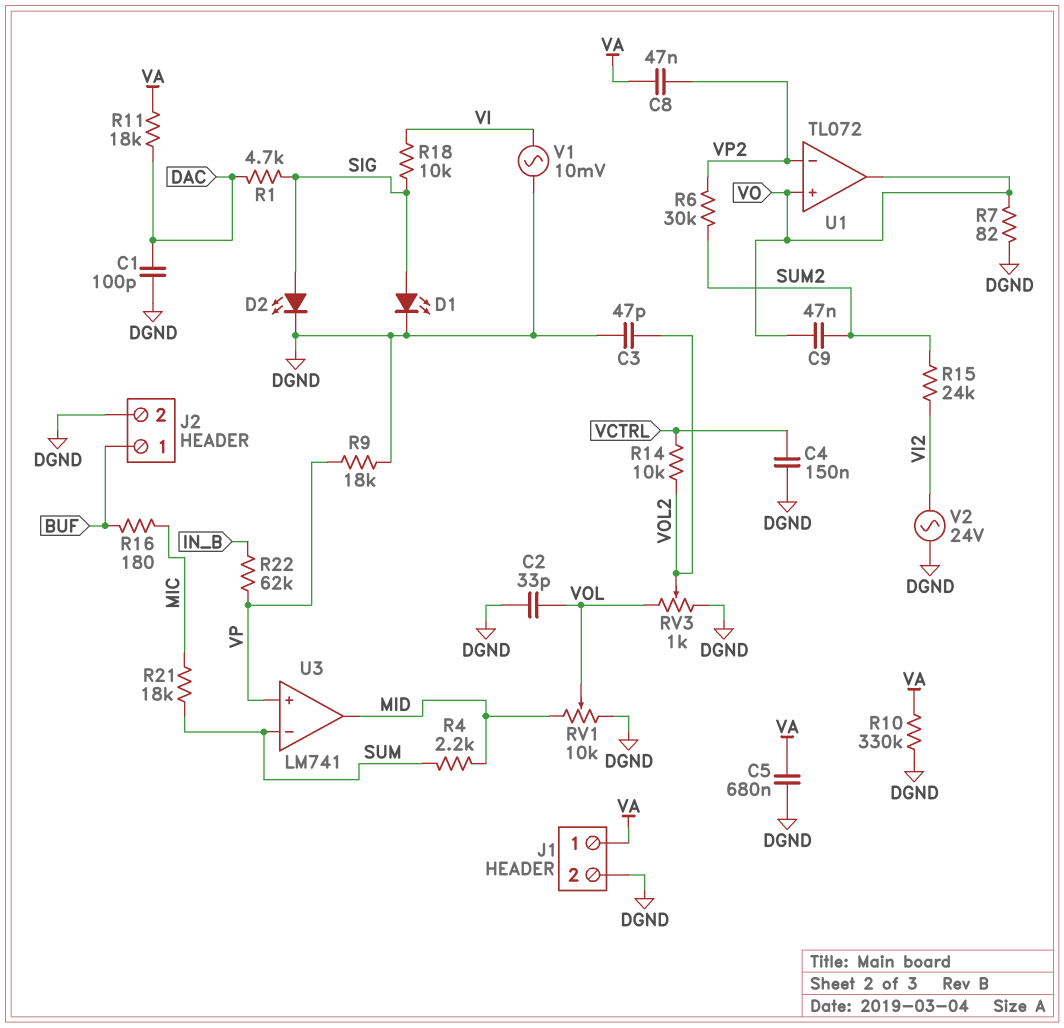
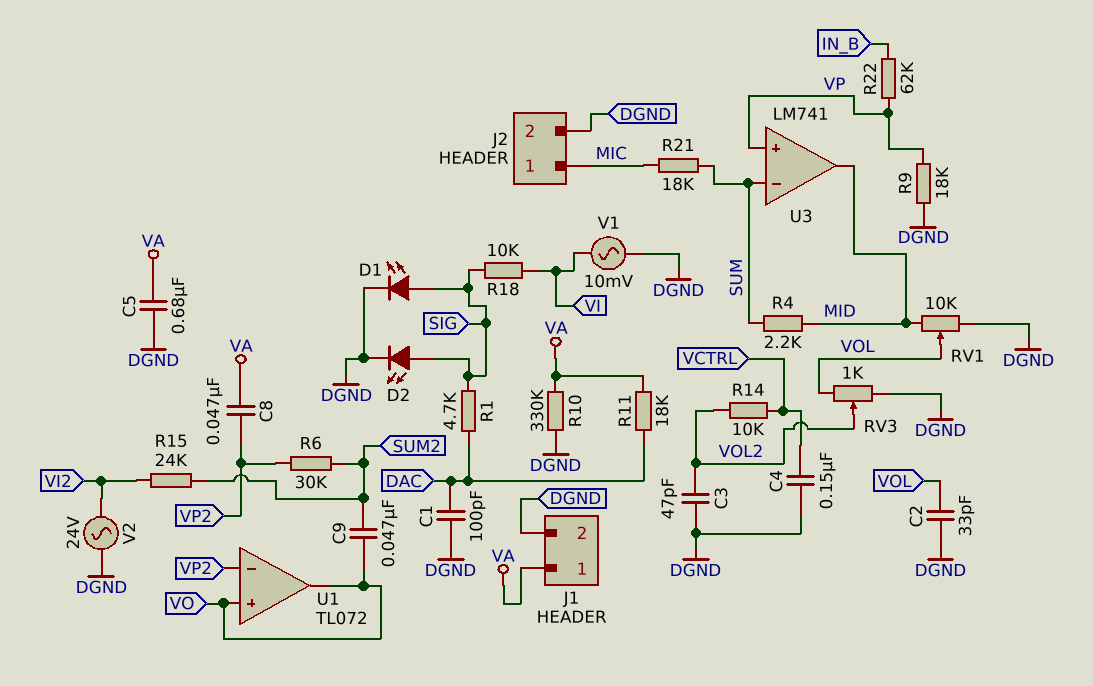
J2 pin 1: BUF -> MIC
R7: 82 (DGND, VO) -> none
R16: 180 (BUF, MIC) -> none

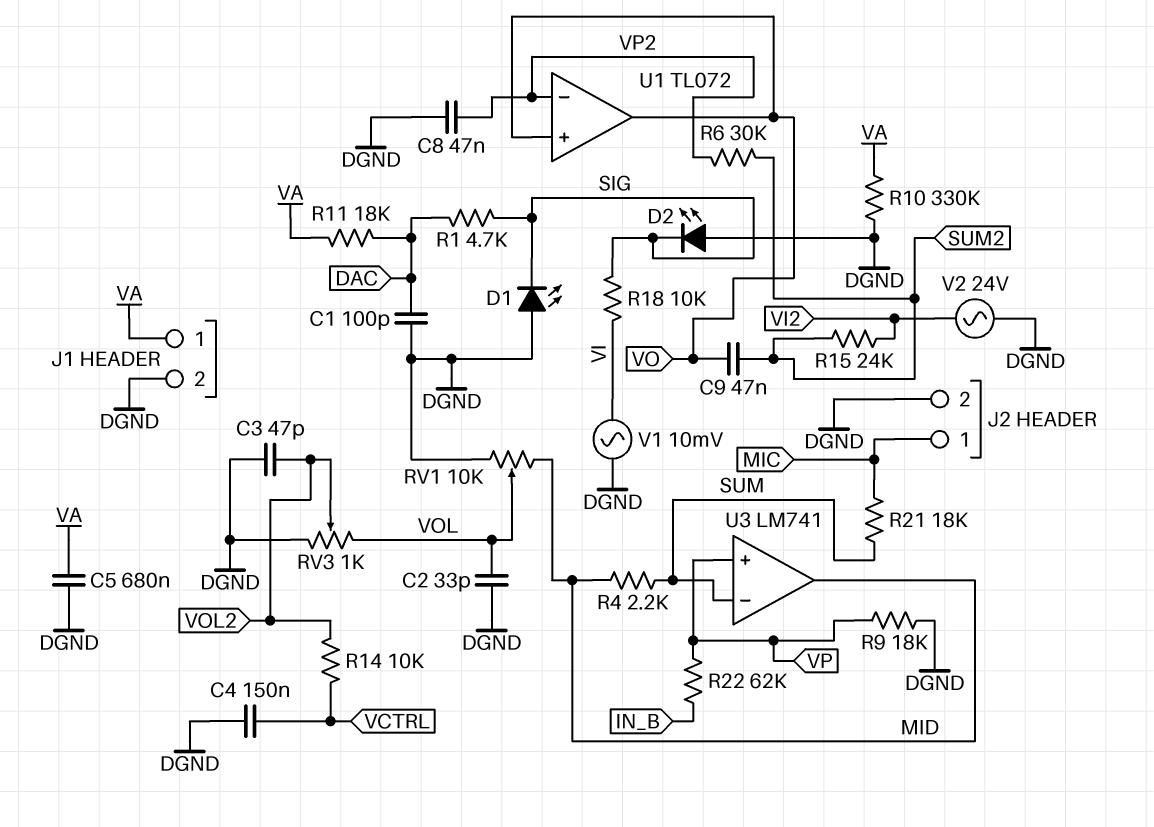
C8: 47nF (VA, VP2) -> 47nF (DGND, VP2)
D1: LED (A SIG, K DGND) -> LED (A DGND, K SIG)
D2: LED (A SIG, K DGND) -> LED (A DGND, K SIG)

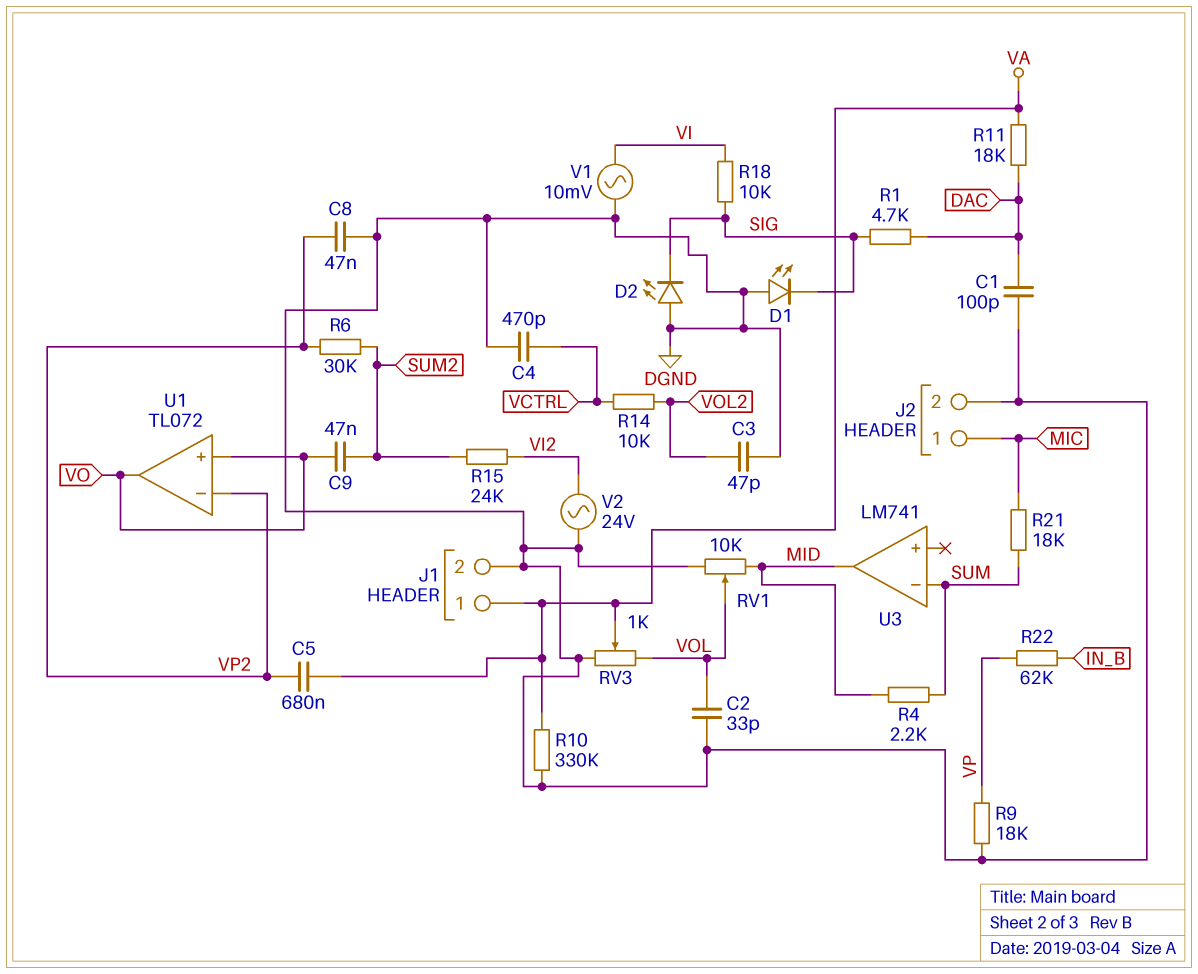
C4: 150nF (DGND, VCTRL) -> 470pF (DGND, VCTRL)
C5: 680nF (DGND, VA) -> 680nF (VA, VP2)
RV3: 1k (DGND, VOL, wiper VOL2) -> 1k (DGND, VOL, wiper VA)
U3 pin in+: VP -> none

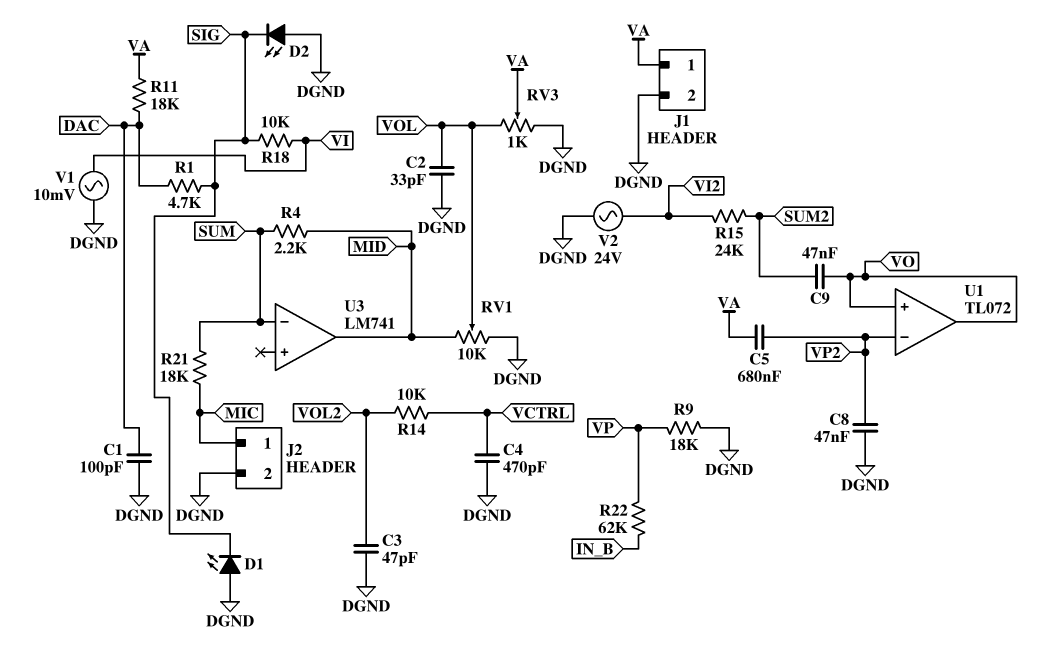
R6: 30k (SUM2, VP2) -> none
R10: 330k (DGND, VA) -> none

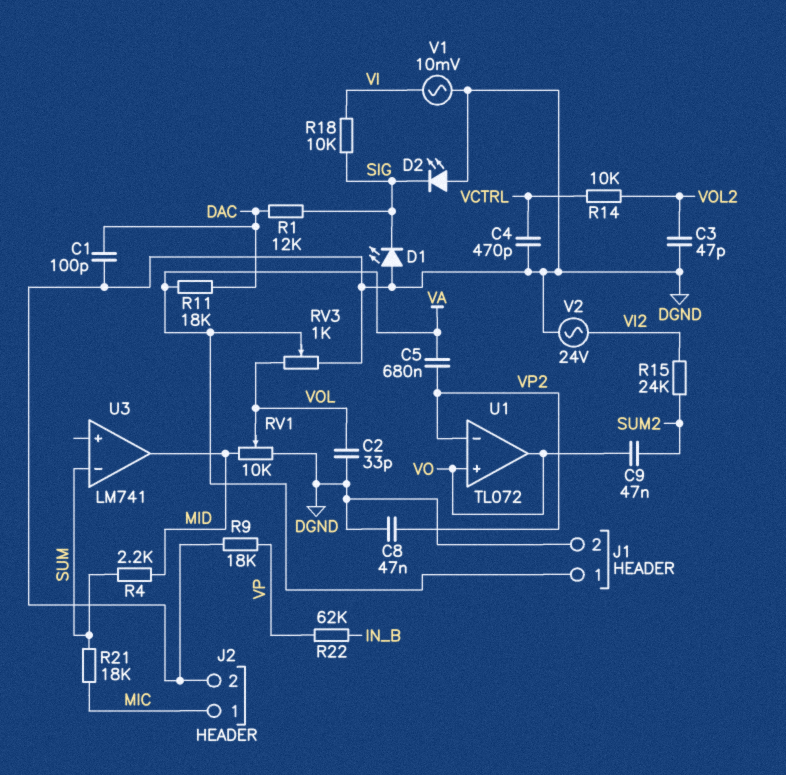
R1: 4.7k (DAC, SIG) -> 12k (DAC, SIG)

